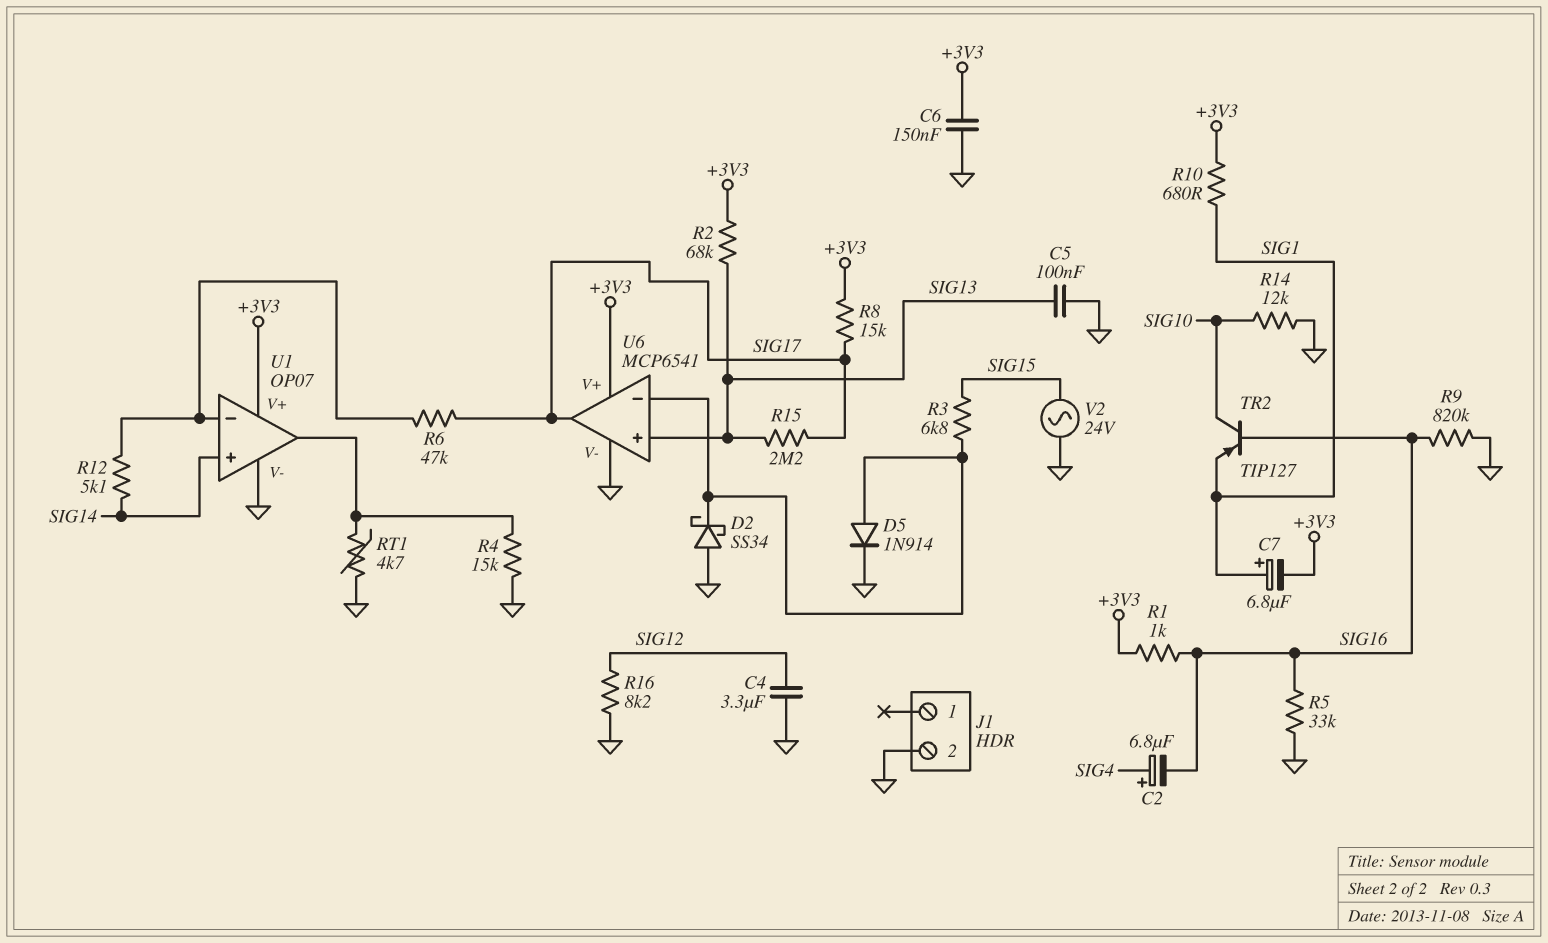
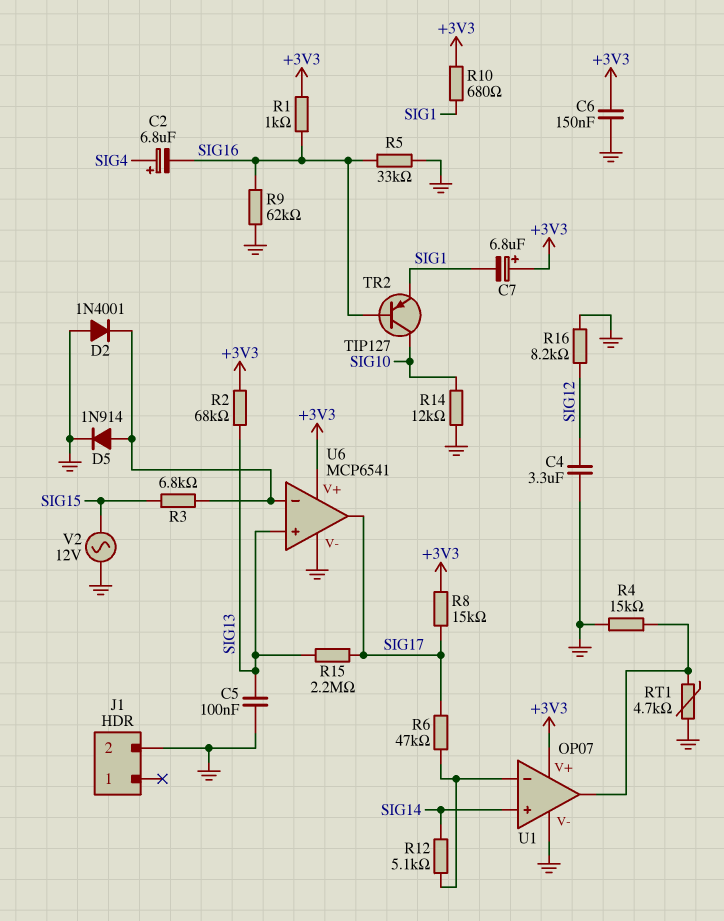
C7: 6.8uF (plus SIG1, minus +3V3) -> 6.8uF (plus +3V3, minus SIG1)
D2: schottky SS34 (A GND, K U6/in-) -> diode 1N4001 (A GND, K U6/in-)
R9: 820k (GND, SIG16) -> 62k (GND, SIG16)
V2: AC 24V (GND, SIG15) -> AC 12V (GND, SIG15)

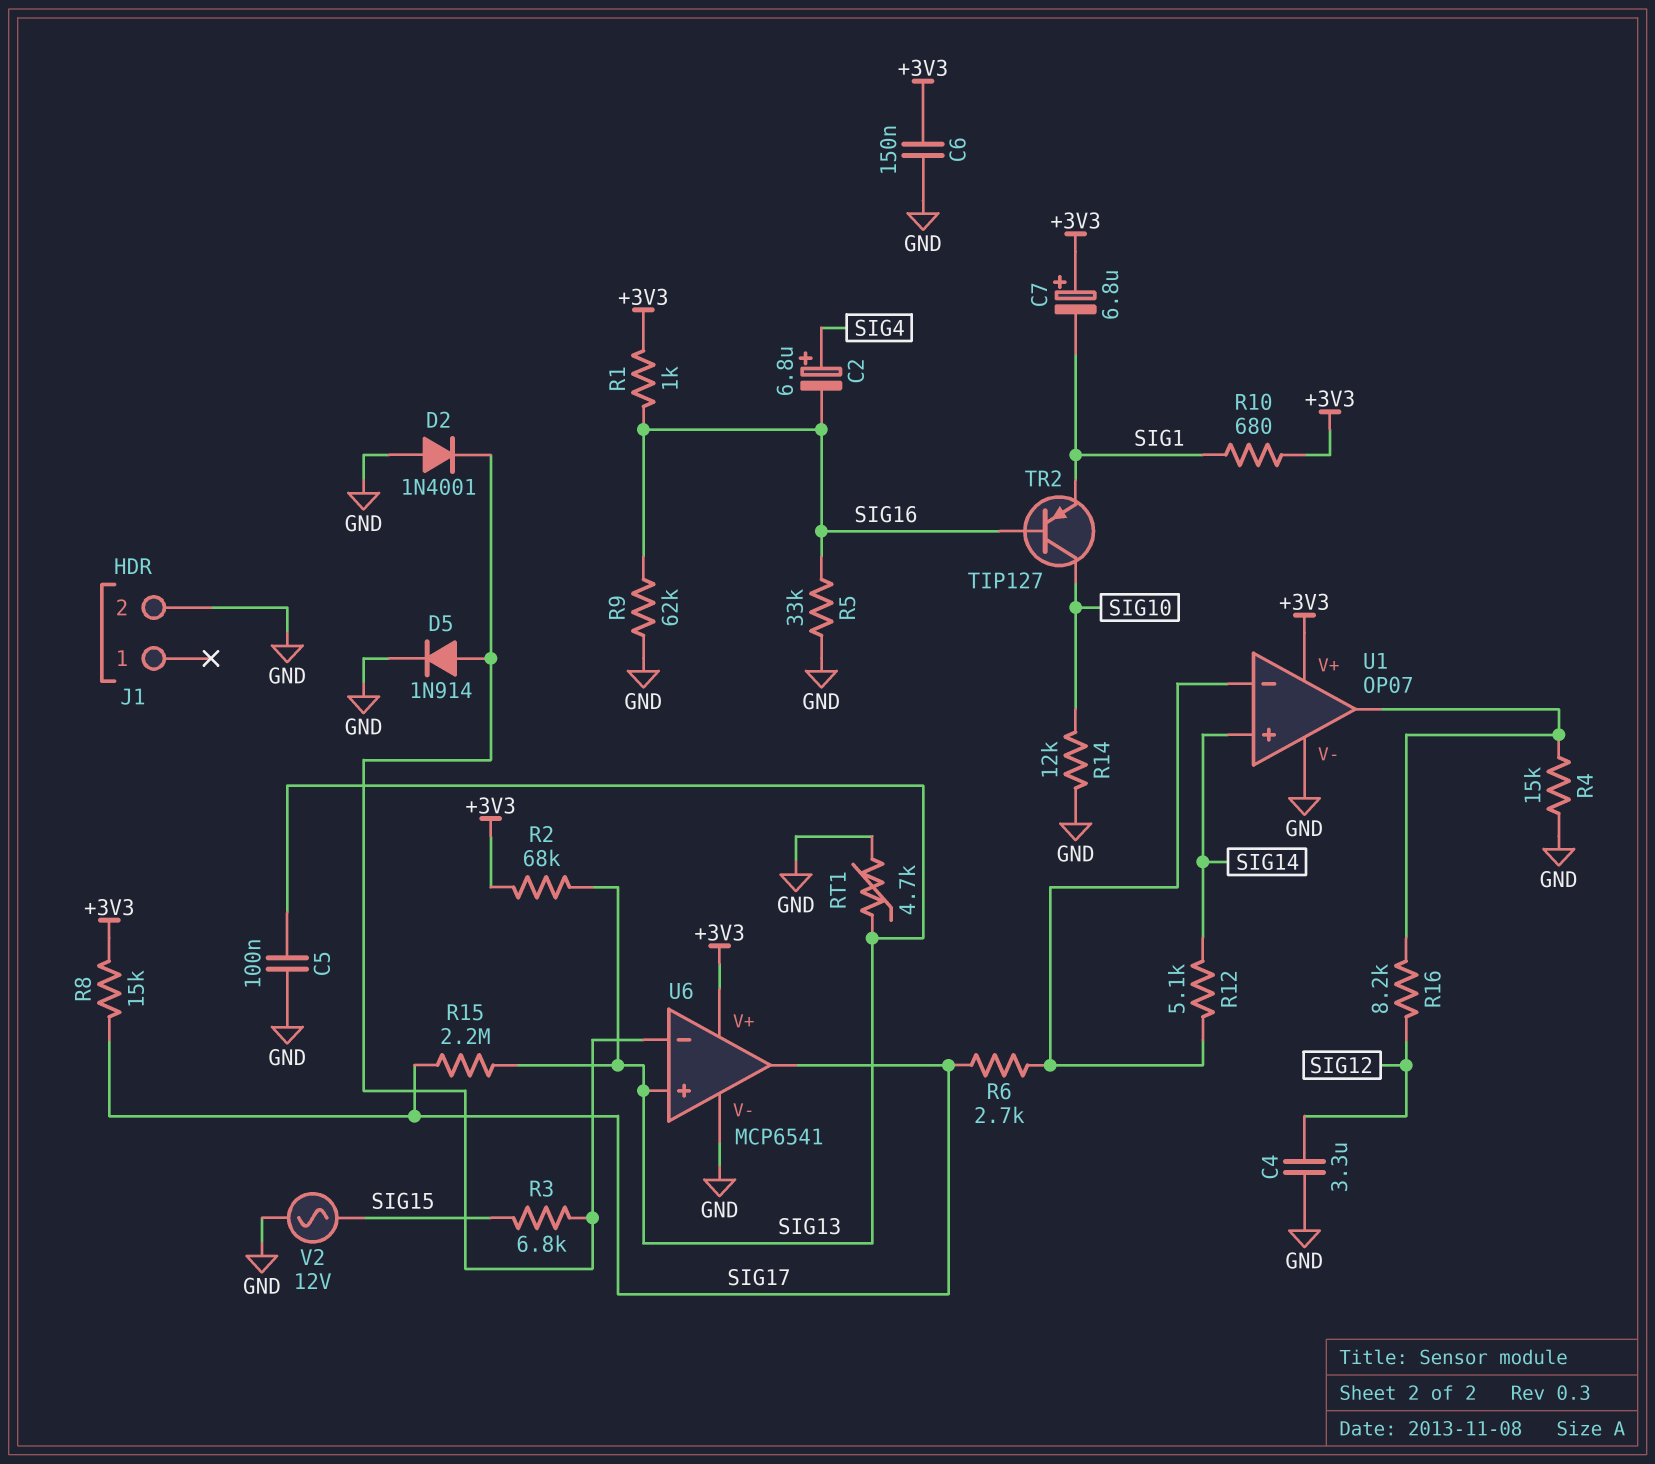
R6: 47k (SIG17, U1/in-) -> 2.7k (SIG17, U1/in-)
R16: 8.2k (GND, SIG12) -> 8.2k (SIG12, U1/out)
RT1: 4.7k (GND, U1/out) -> 4.7k (GND, SIG13)

